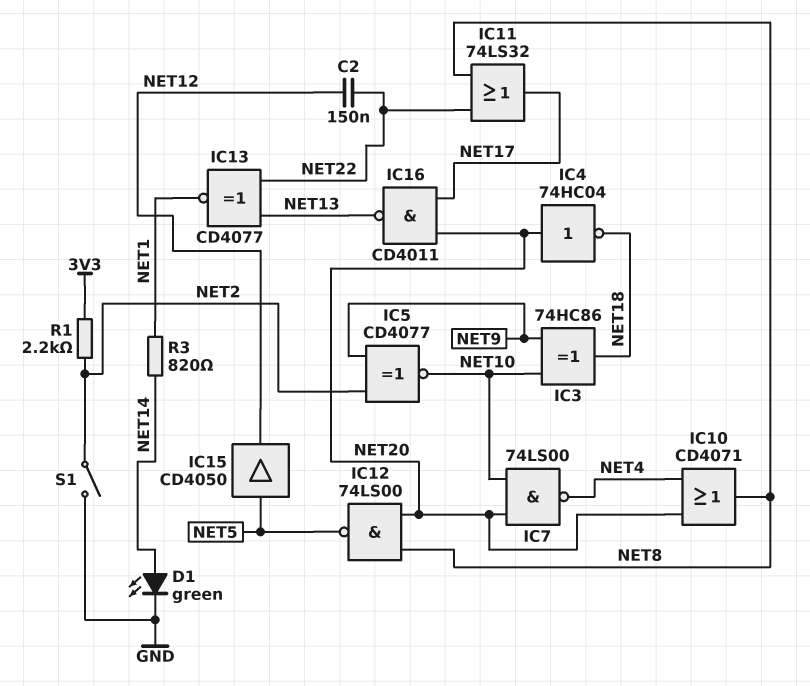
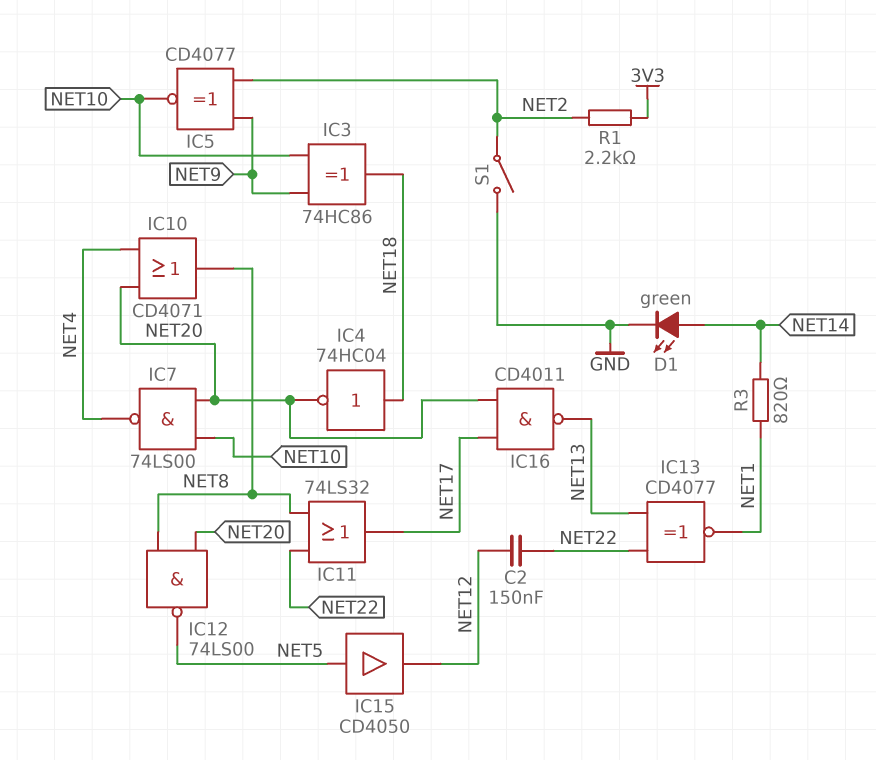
IC4: NOT 74HC04 (in NET20, out NET18) -> NOT 74HC04 (in NET18, out NET20)

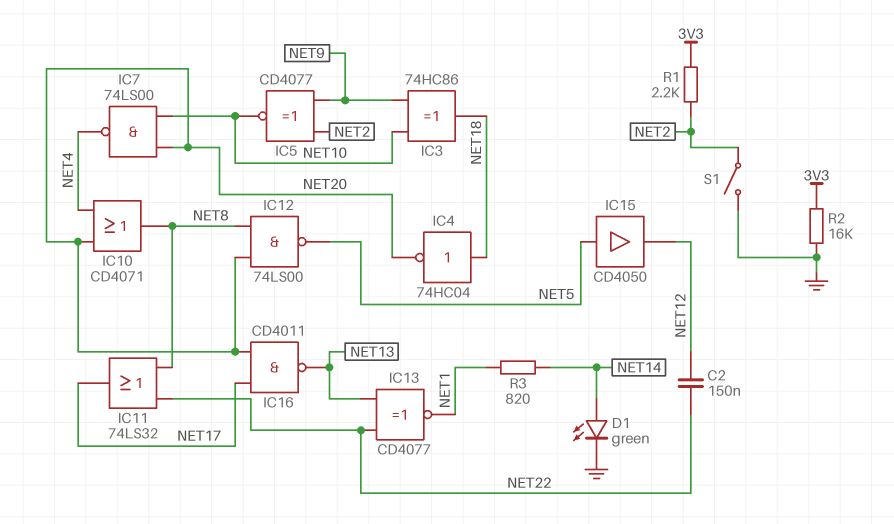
R2: none -> 16k (3V3, GND)

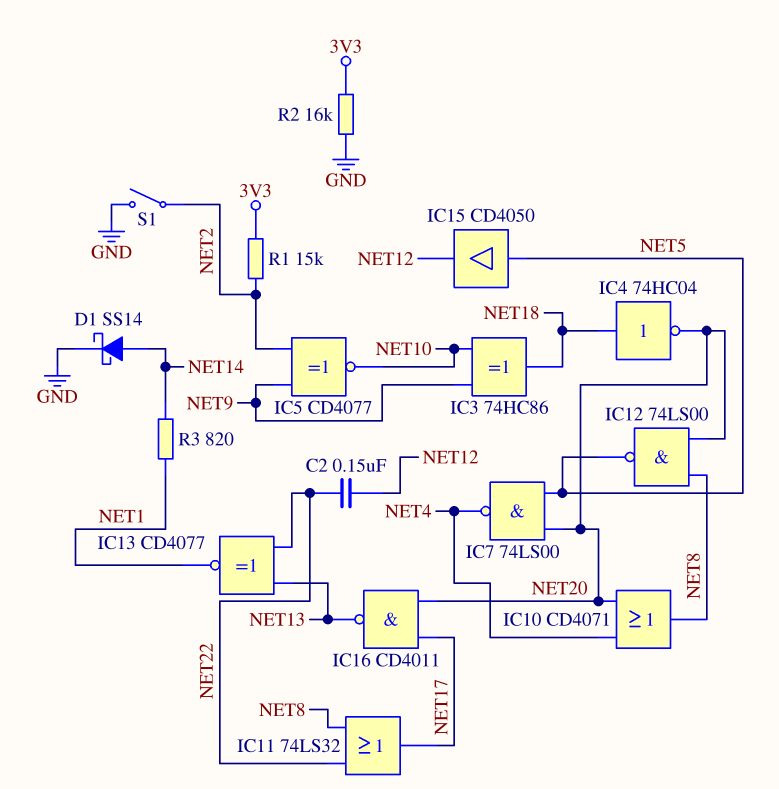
D1: LED green (A NET14, K GND) -> schottky SS14 (A NET14, K GND)
IC7: NAND 74LS00 (in NET10, in NET20, out NET4) -> NAND 74LS00 (in NET5, in NET20, out NET4)
R1: 2.2k (3V3, NET2) -> 15k (3V3, NET2)

